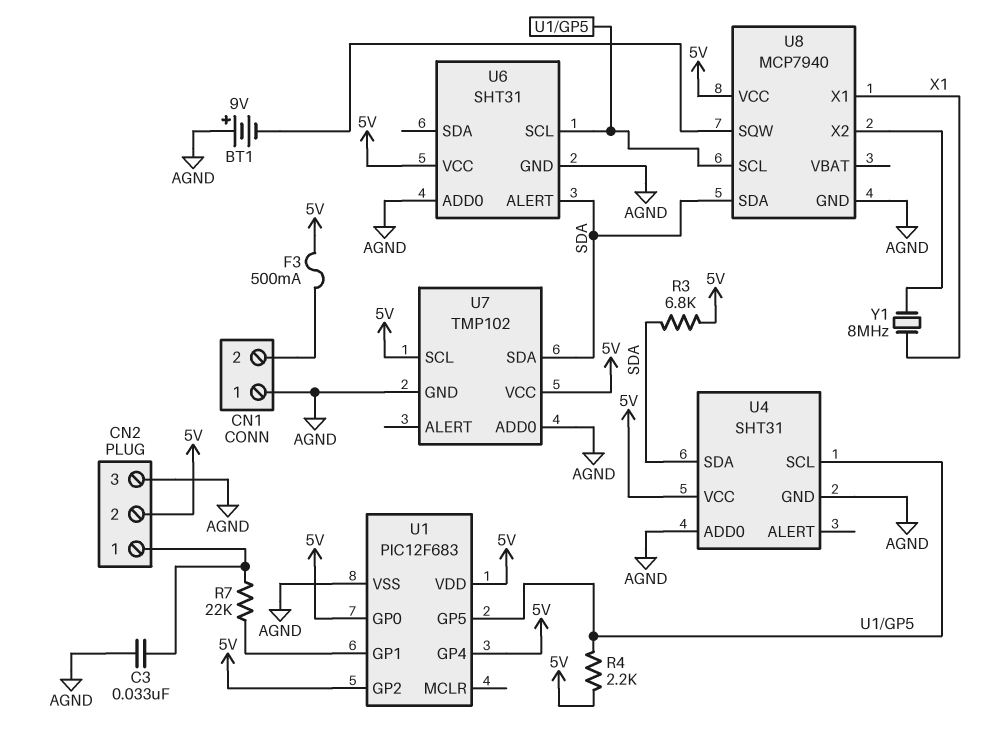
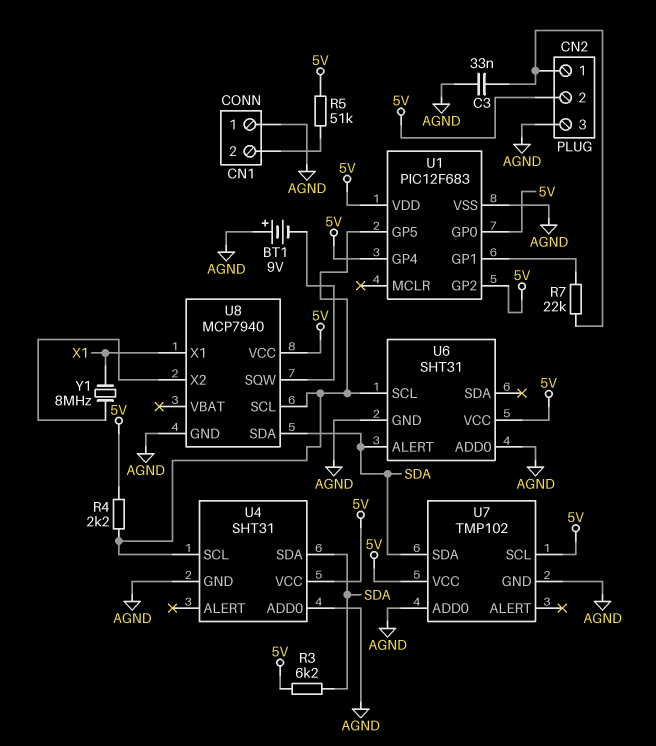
F3: 500mA (5V, CN1/2) -> none
R3: 6.8k (5V, SDA) -> 6.2k (5V, SDA)
R5: none -> 51k (5V, CN1/2)

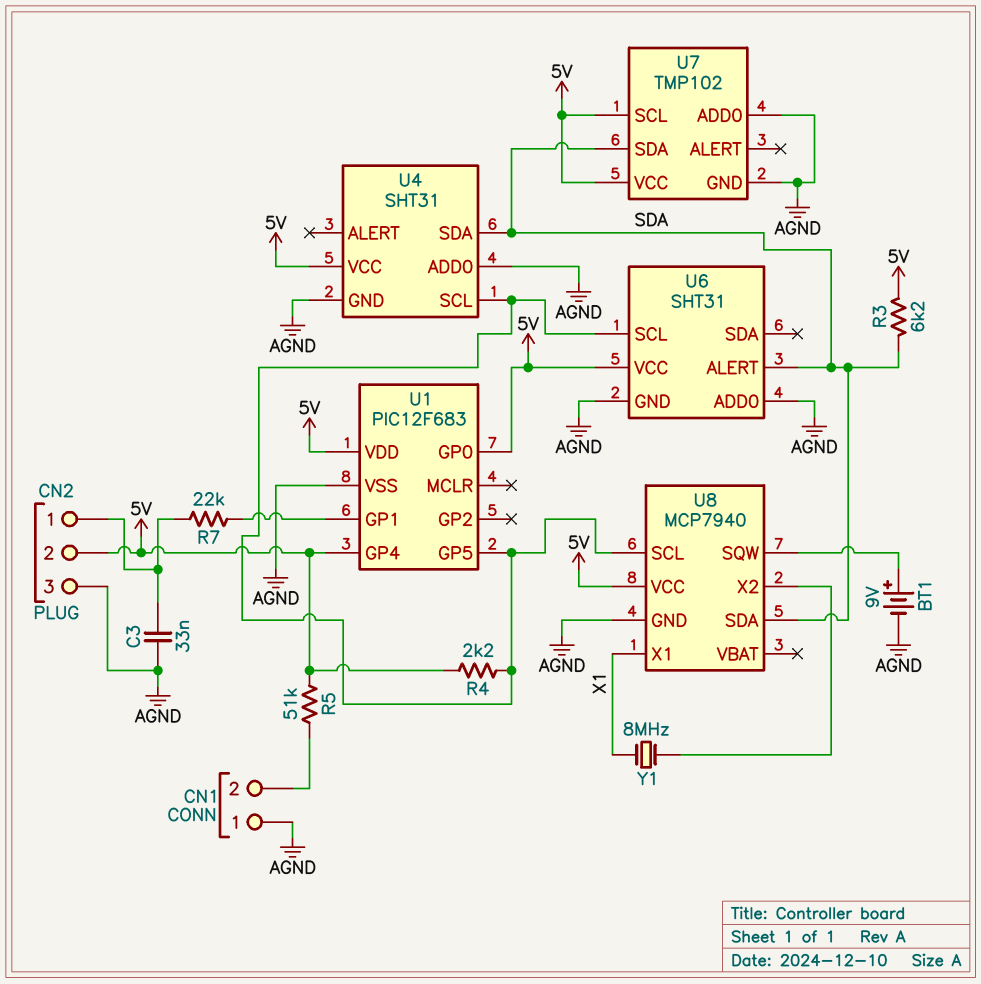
BT1: 9V (plus AGND, minus U8/SQW) -> 9V (plus U8/SQW, minus AGND)
U1 pin GP2: 5V -> none

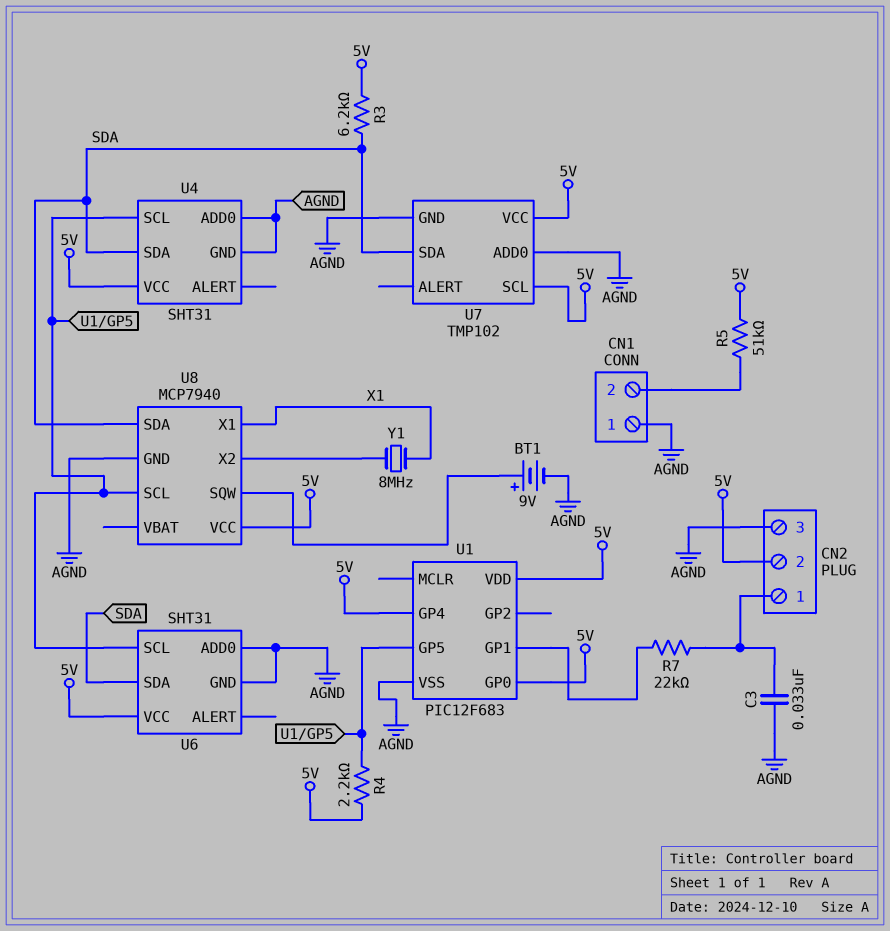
U6 pin ALERT: SDA -> none
U6 pin SDA: none -> SDA

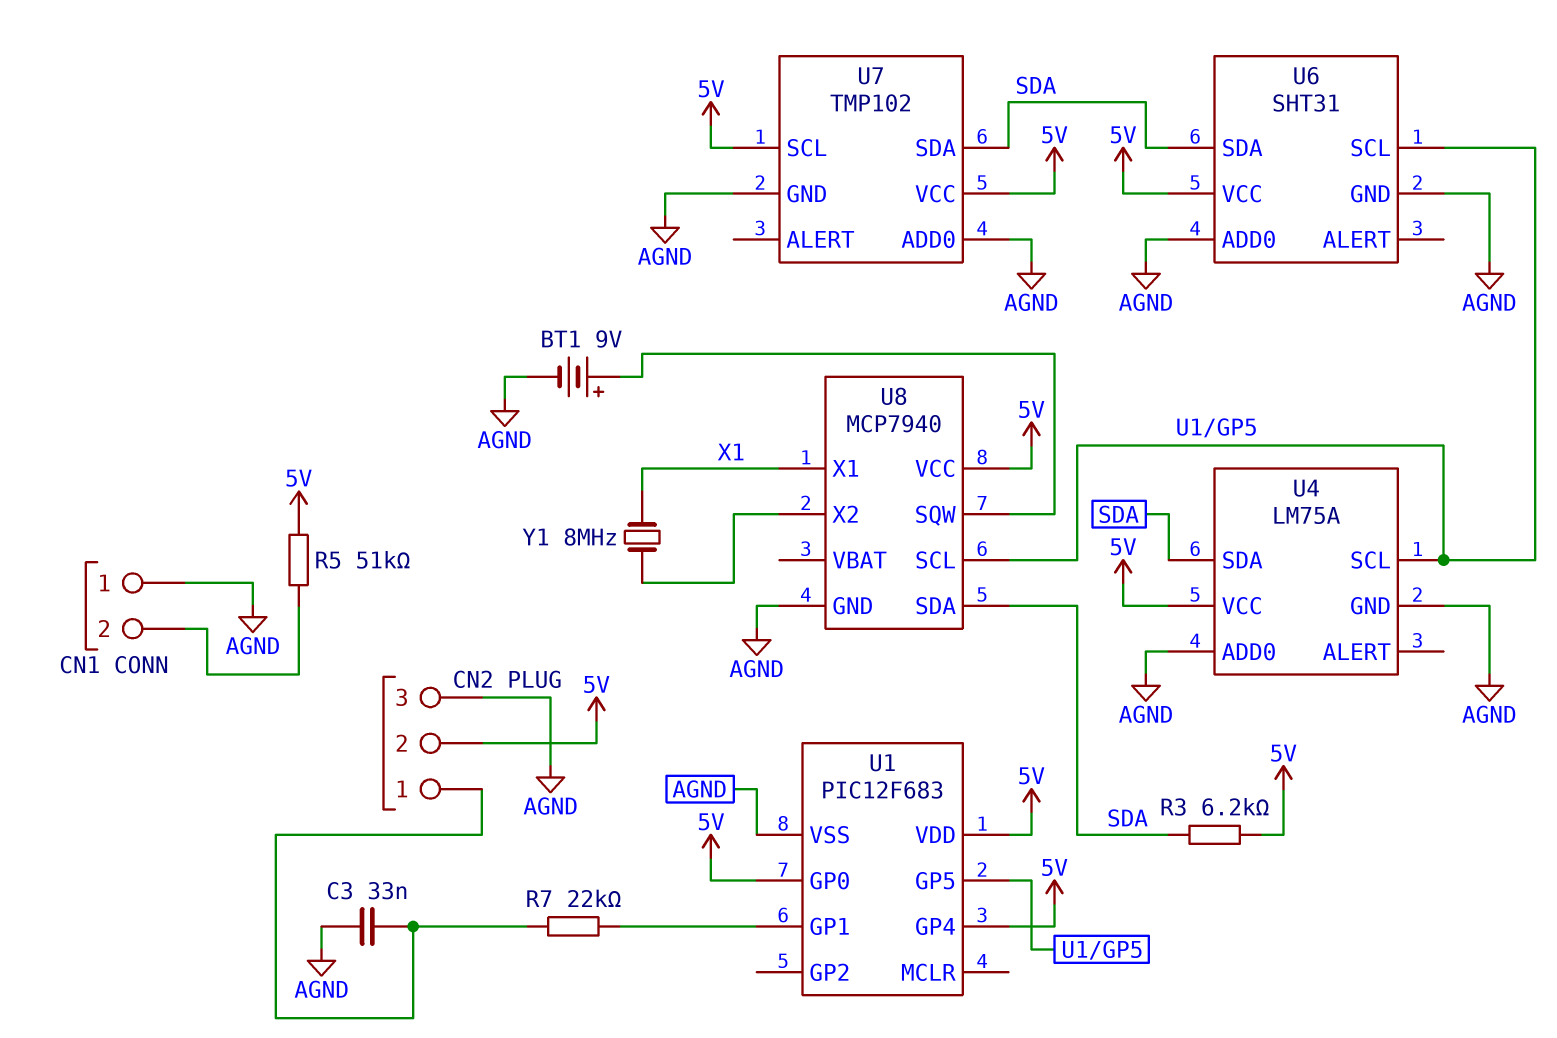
R4: 2.2k (5V, U1/GP5) -> none
U4: SHT31 -> LM75A

